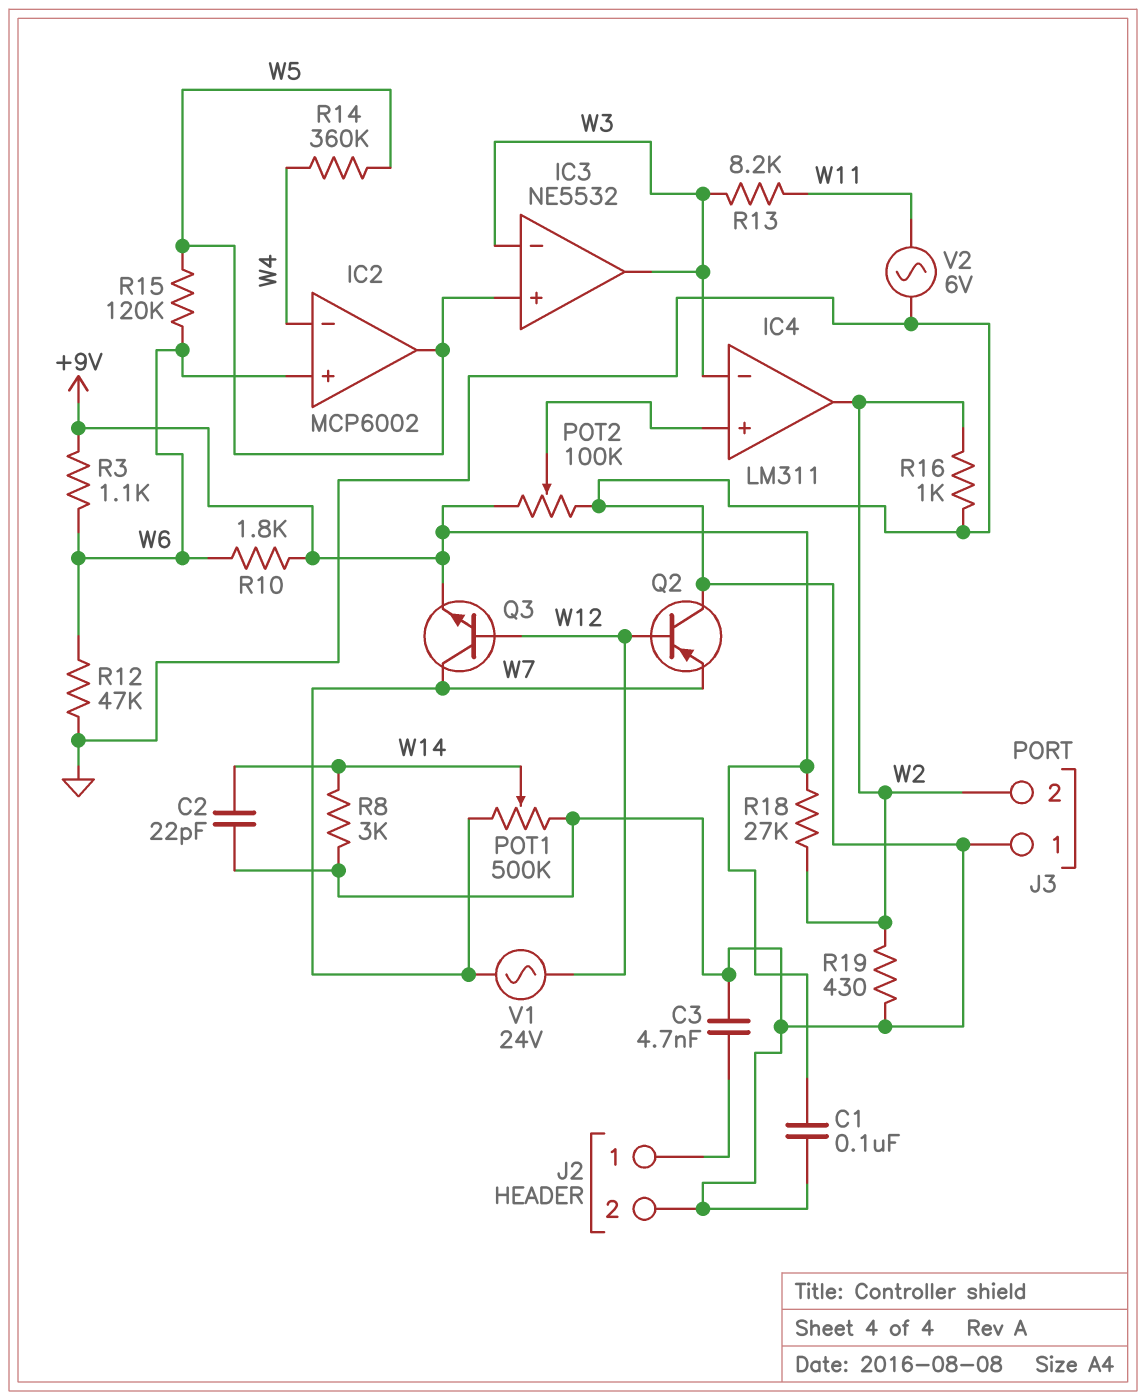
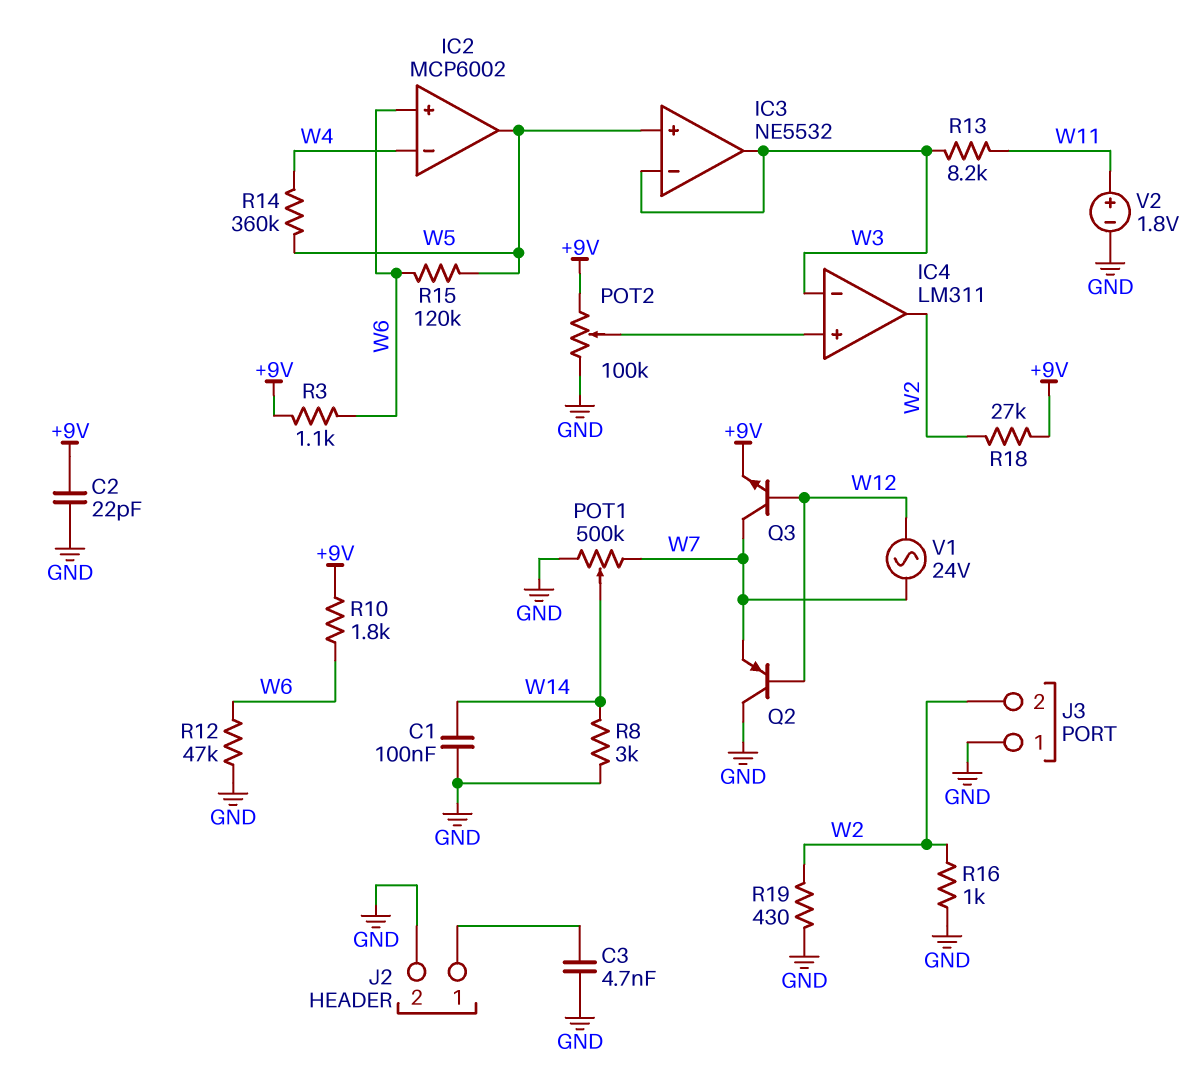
C1: 100nF (+9V, GND) -> 100nF (GND, W14)
C2: 22pF (GND, W14) -> 22pF (+9V, GND)
V2: AC 6V (GND, W11) -> 1.8V (plus W11, minus GND)

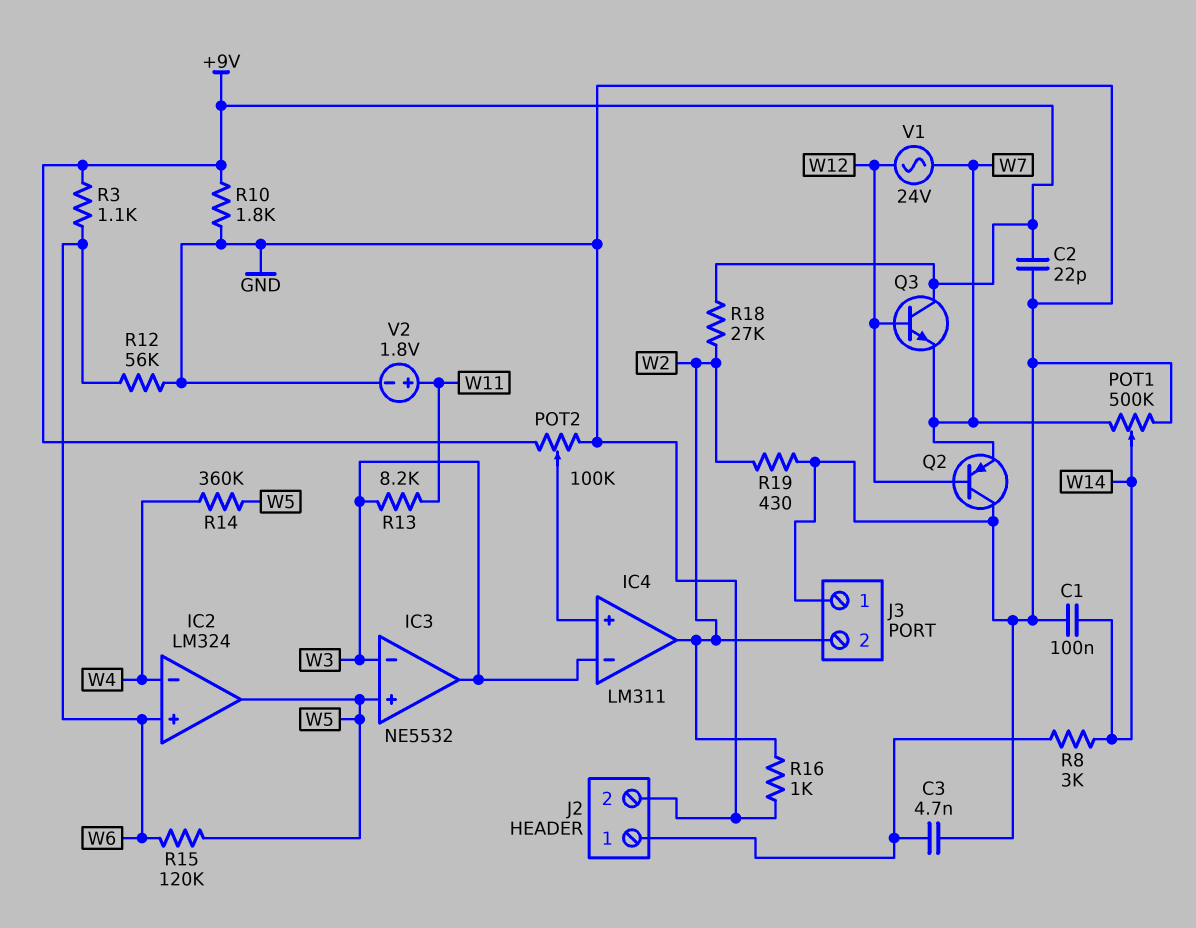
IC2: MCP6002 -> LM324
Q3: NPN (B W12, C W7, E +9V) -> NPN (B W12, C +9V, E W7)
R8: 3k (GND, W14) -> 3k (J2/1, W14)
R10: 1.8k (+9V, W6) -> 1.8k (+9V, GND)
R12: 47k (GND, W6) -> 56k (GND, W6)

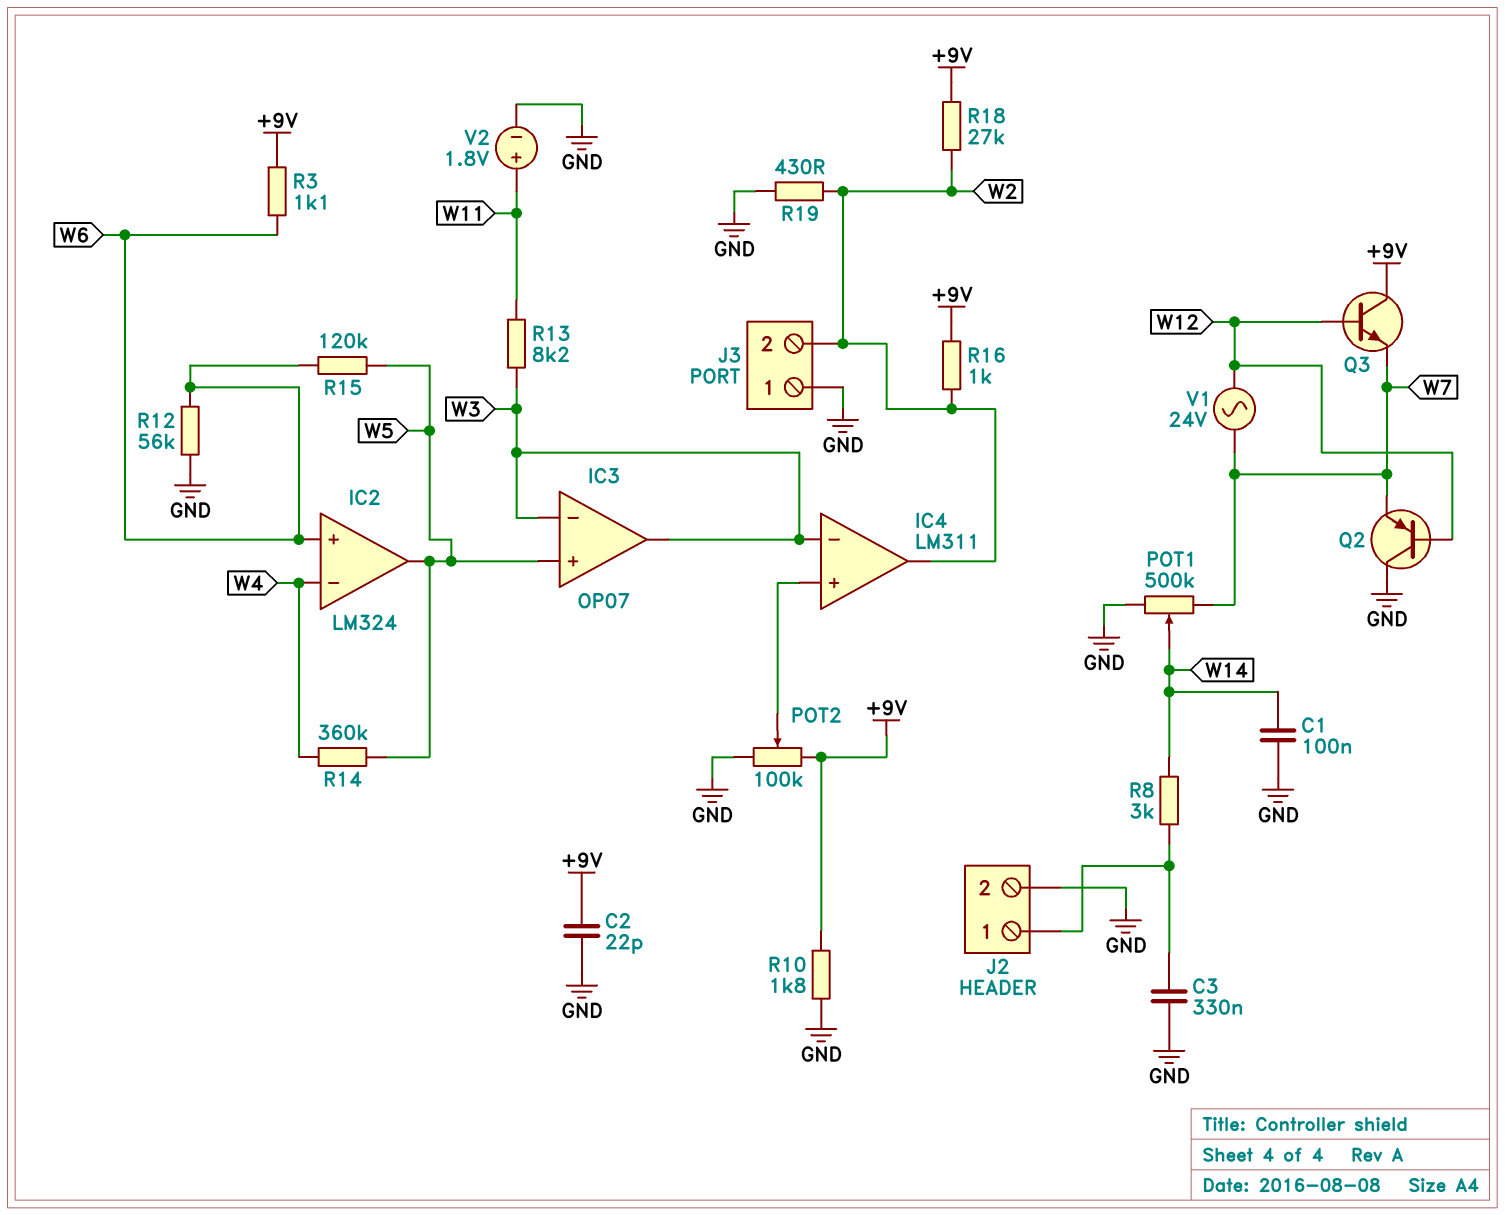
C3: 4.7nF (GND, J2/1) -> 330nF (GND, J2/1)
IC3: NE5532 -> OP07
R16: 1k (GND, W2) -> 1k (+9V, W2)

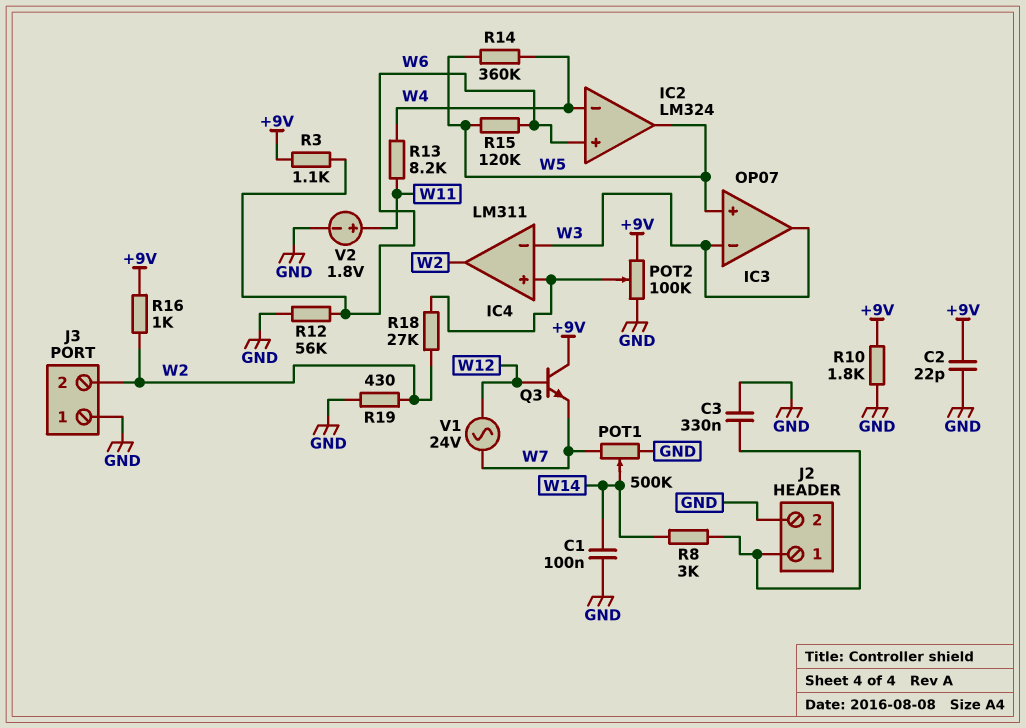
Q2: PNP (B W12, C GND, E W7) -> none
R13: 8.2k (W3, W11) -> 8.2k (W4, W11)
R18: 27k (+9V, W2) -> 27k (IC4/in+, W2)

